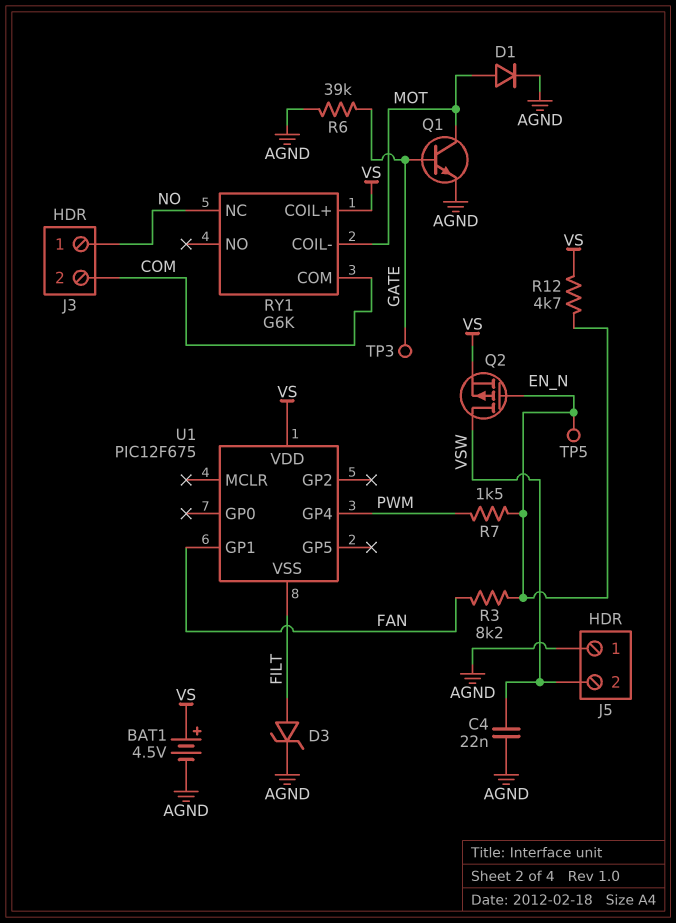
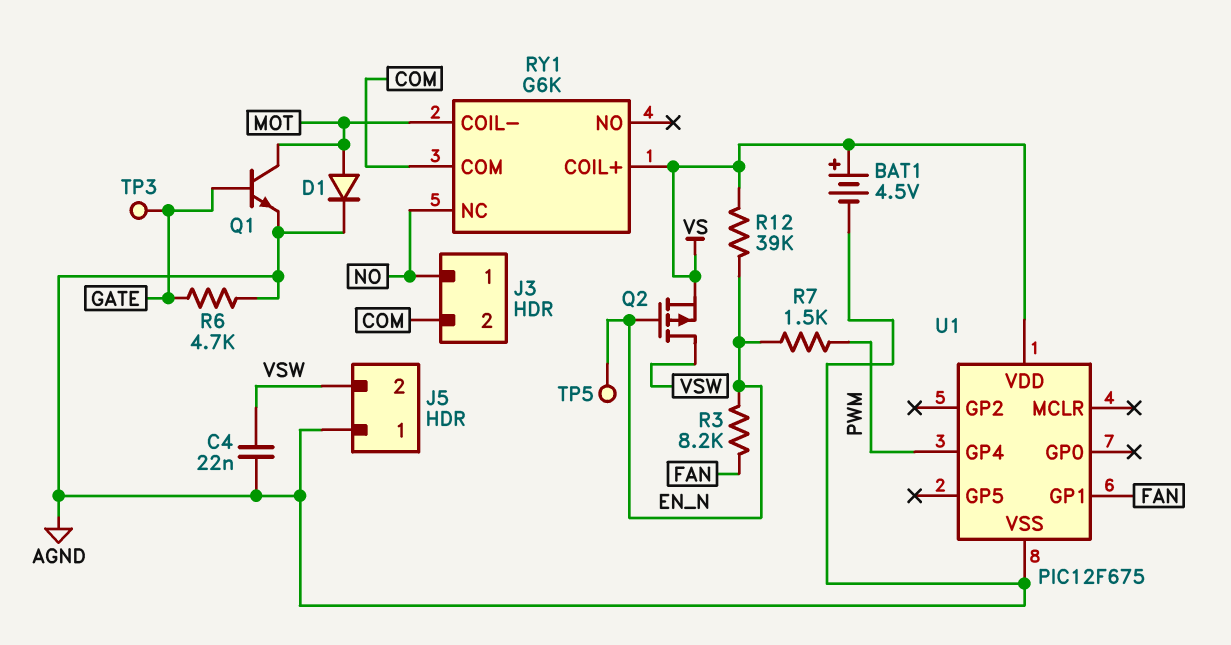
D3: zener (A FILT, K AGND) -> none
R6: 39k (AGND, GATE) -> 4.7k (AGND, GATE)
R12: 4.7k (EN_N, VS) -> 39k (EN_N, VS)
U1 pin VSS: FILT -> AGND

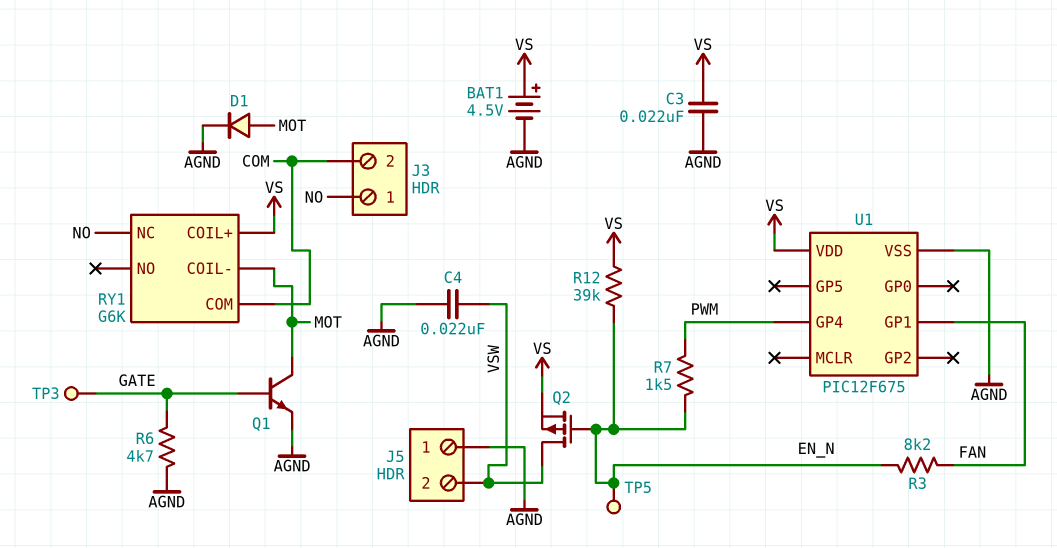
C3: none -> 22nF (AGND, VS)

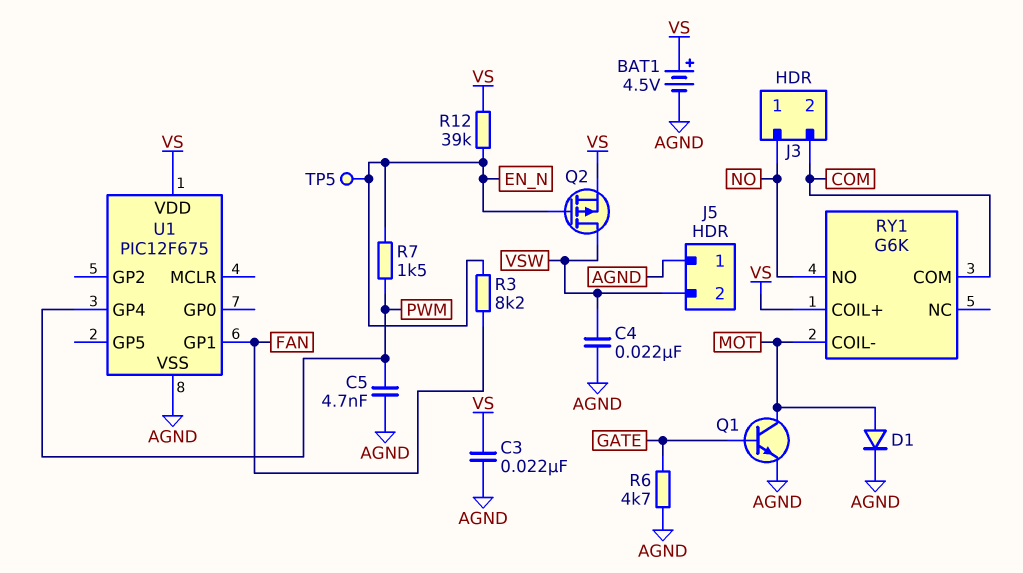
C5: none -> 4.7nF (AGND, PWM)
RY1 pin NC: NO -> none
RY1 pin NO: none -> NO
TP3: test point (GATE) -> none

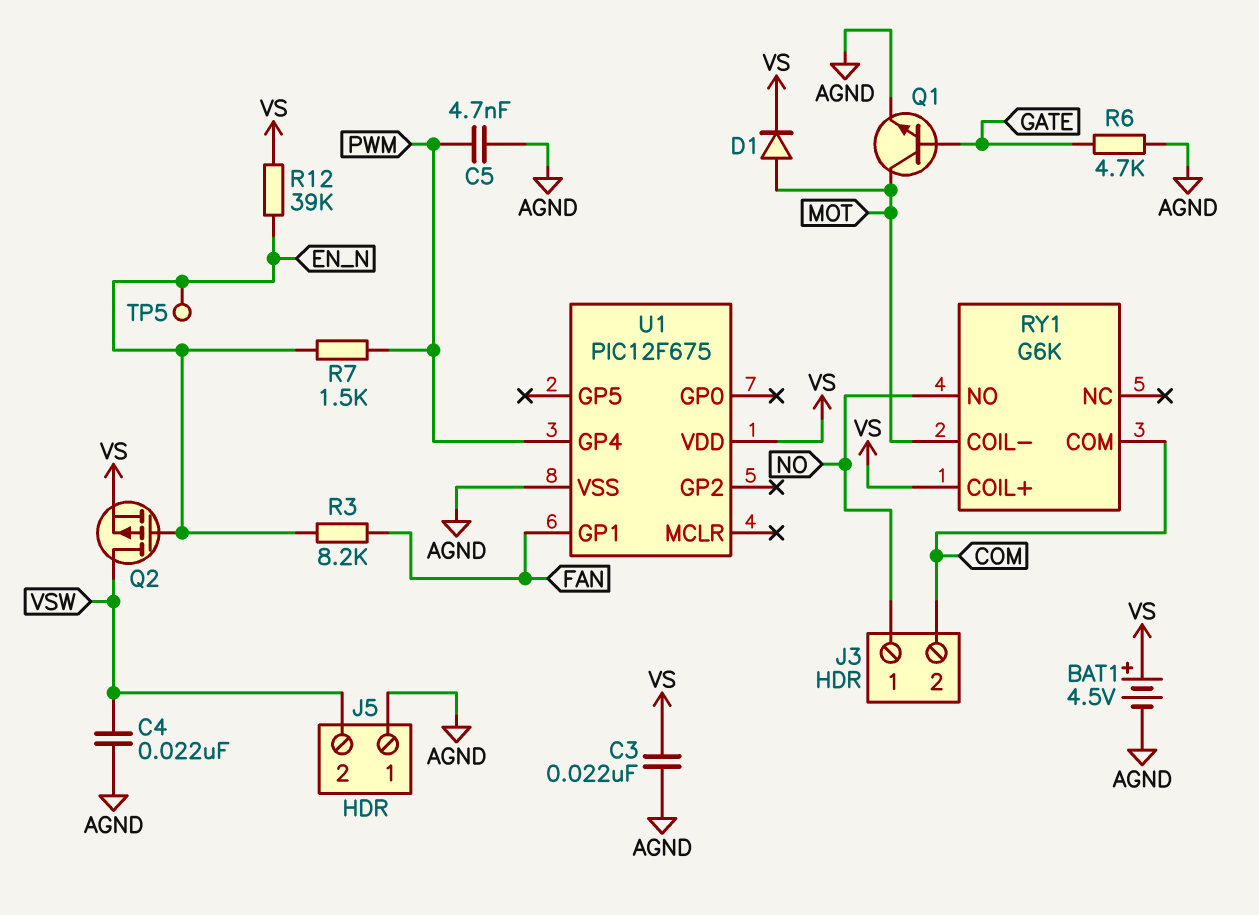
D1: diode (A MOT, K AGND) -> diode (A MOT, K VS)

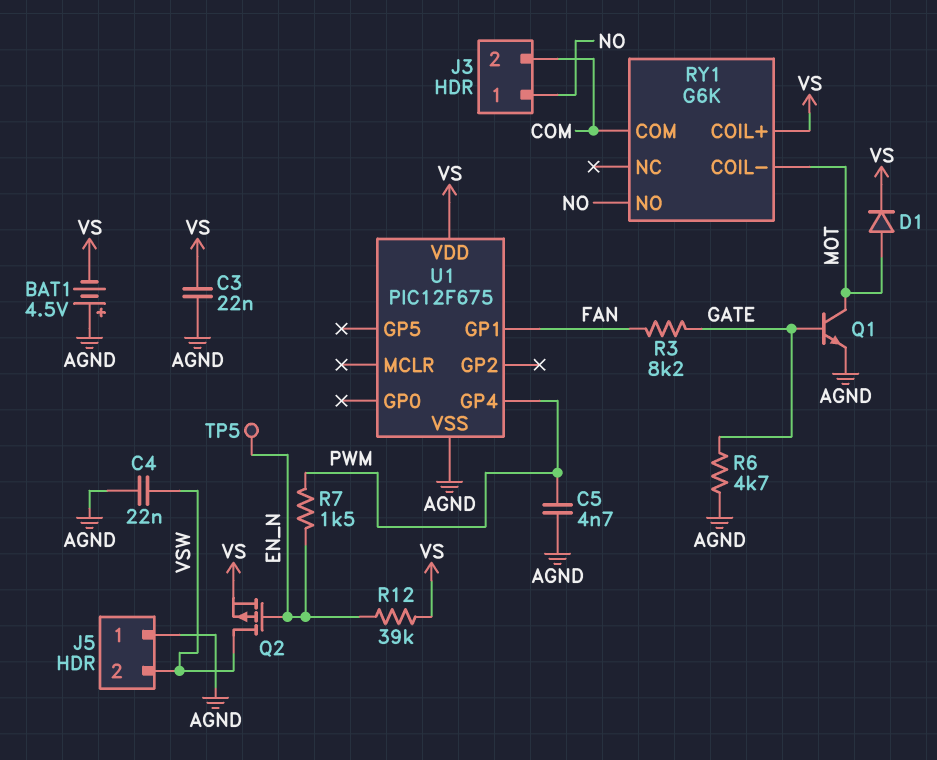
BAT1: 4.5V (plus VS, minus AGND) -> 4.5V (plus AGND, minus VS)
R3: 8.2k (EN_N, FAN) -> 8.2k (FAN, GATE)

